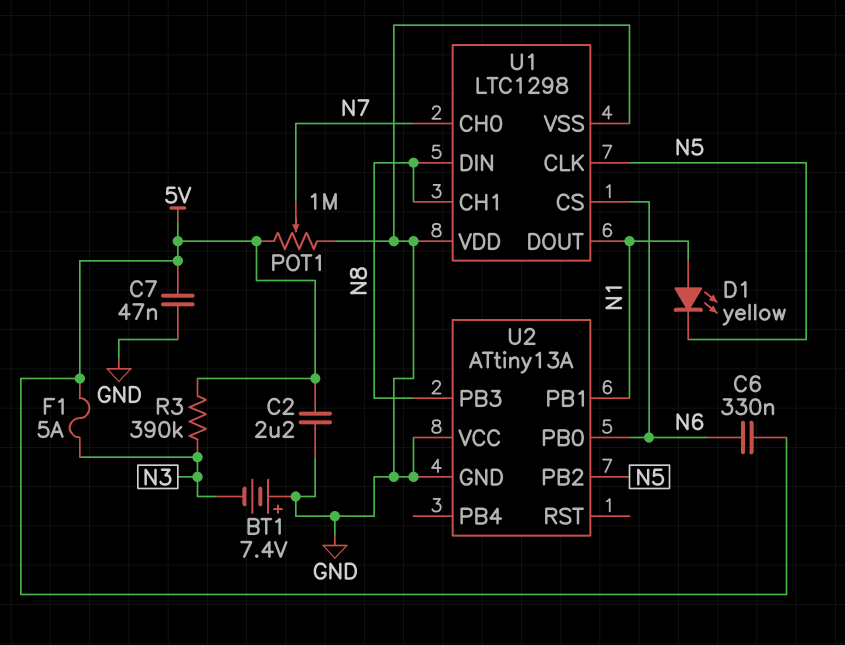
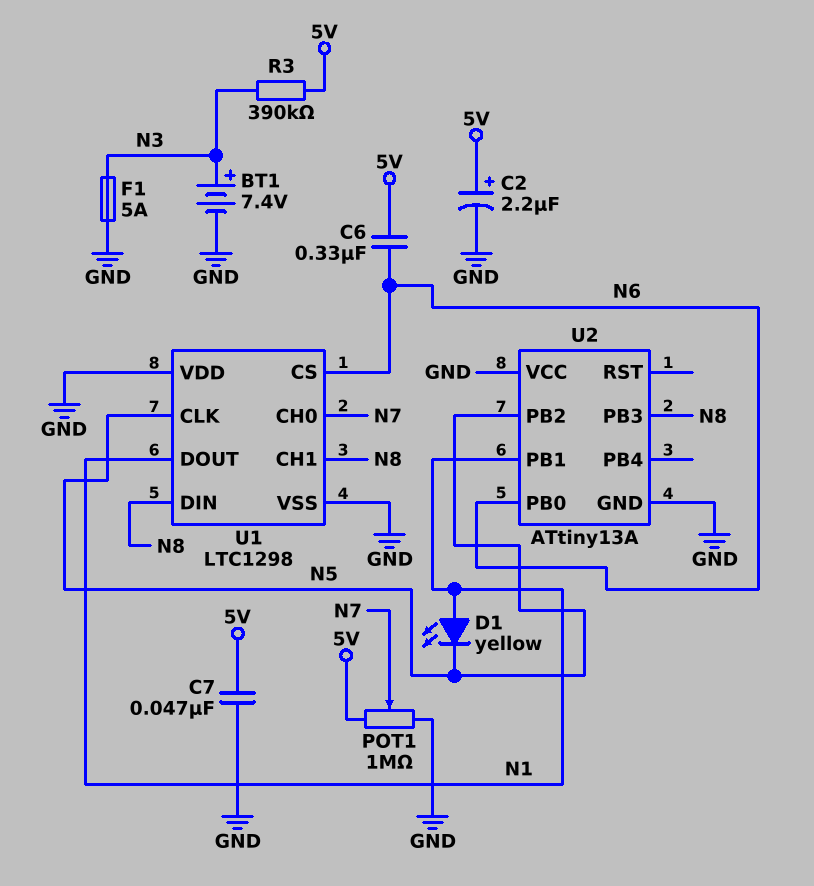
BT1: 7.4V (plus GND, minus N3) -> 7.4V (plus N3, minus GND)
C2: 2.2uF (5V, GND) -> 2.2uF (plus 5V, minus GND)
F1: 5A (5V, N3) -> 5A (GND, N3)

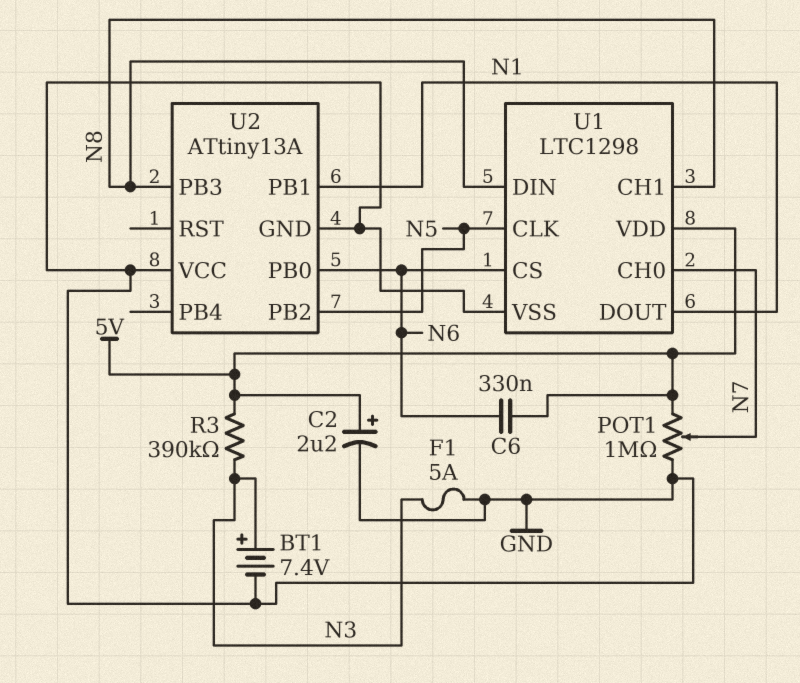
C7: 47nF (5V, GND) -> none
D1: LED yellow (A N1, K N5) -> none
U1 pin VDD: GND -> 5V

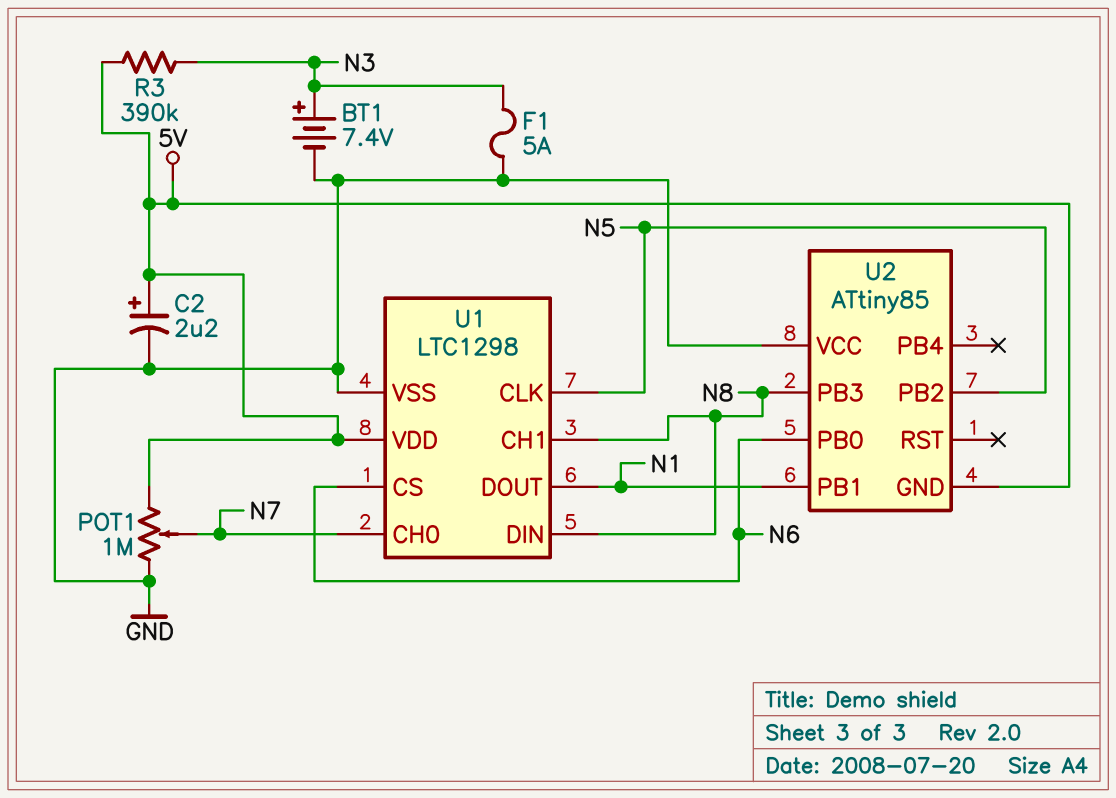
C6: 330nF (5V, N6) -> none
U2: ATtiny13A -> ATtiny85
U2 pin GND: GND -> 5V

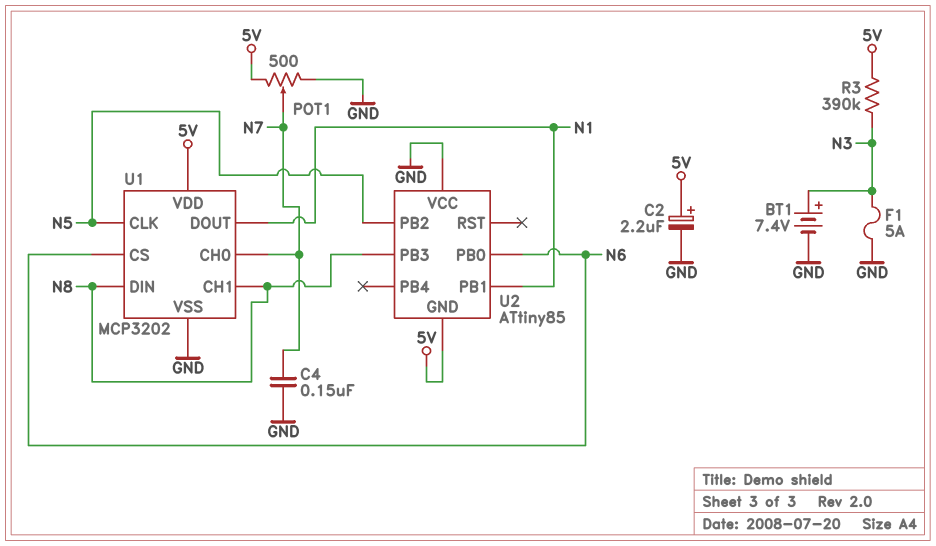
C4: none -> 150nF (GND, N7)
POT1: 1M (5V, GND, wiper N7) -> 500 (5V, GND, wiper N7)
U1: LTC1298 -> MCP3202

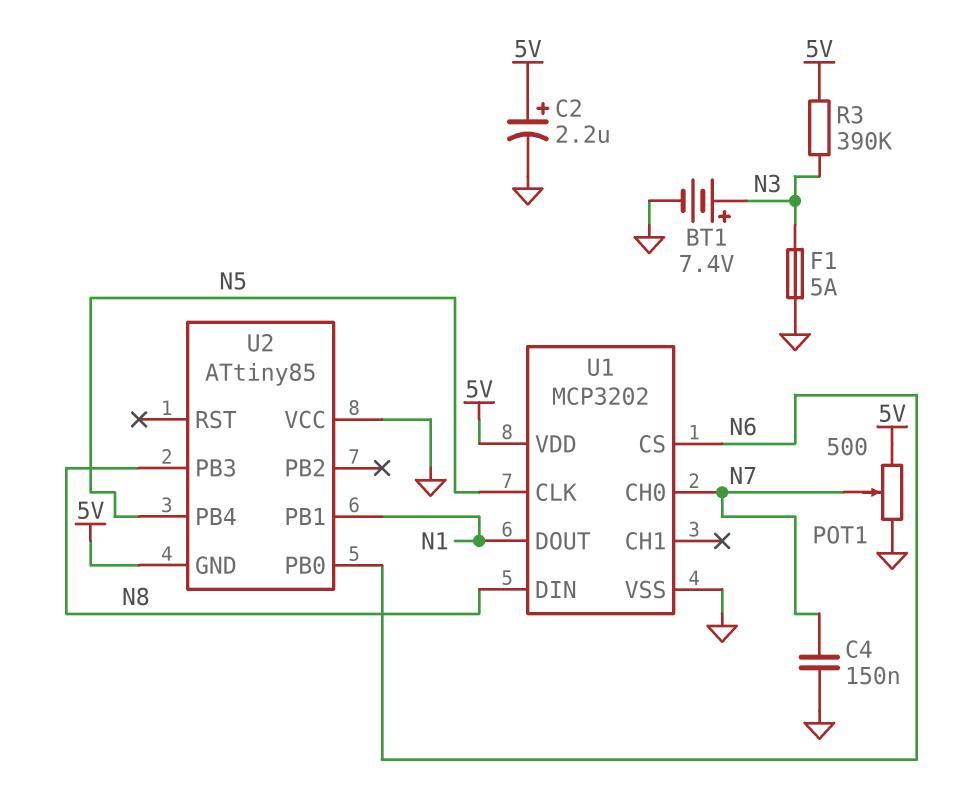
U1 pin CH1: N8 -> none
U2 pin PB2: N5 -> none
U2 pin PB4: none -> N5

